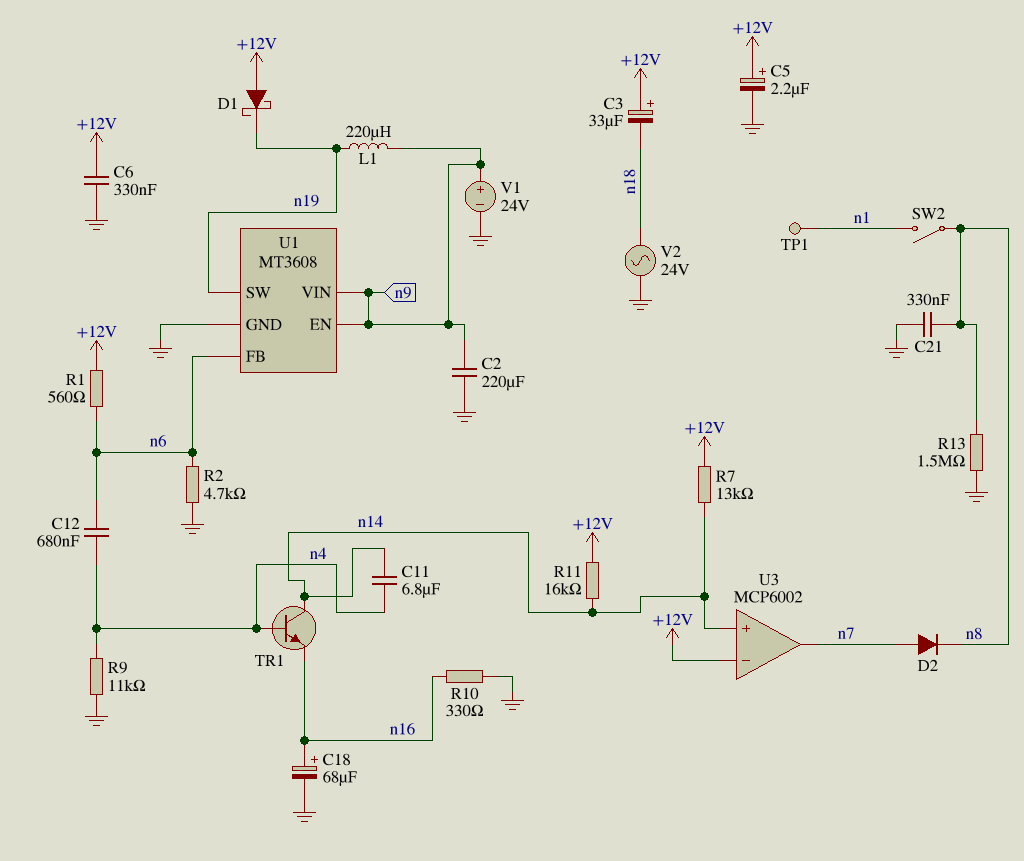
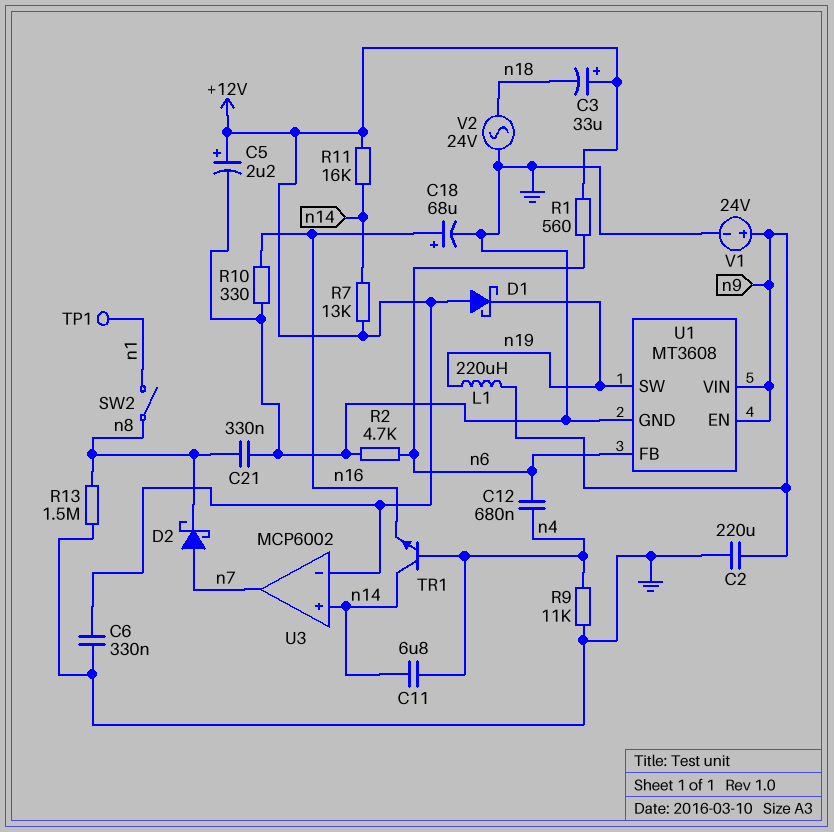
D2: diode (A n7, K n8) -> schottky (A n7, K n8)

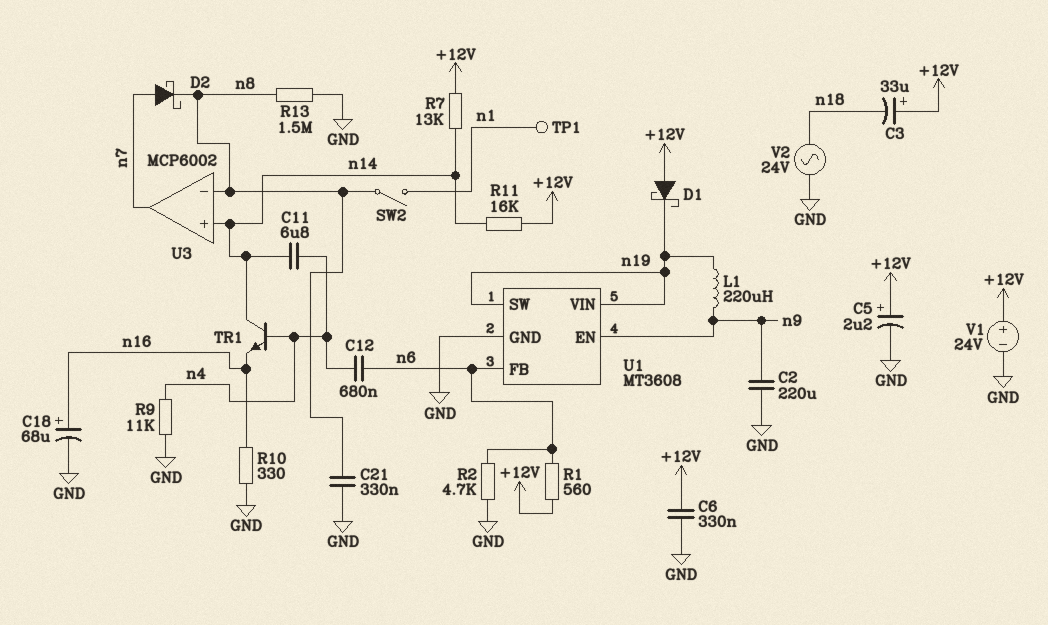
U1 pin VIN: n9 -> n19
U3 pin in-: +12V -> n8
V1: 24V (plus n9, minus GND) -> 24V (plus +12V, minus GND)

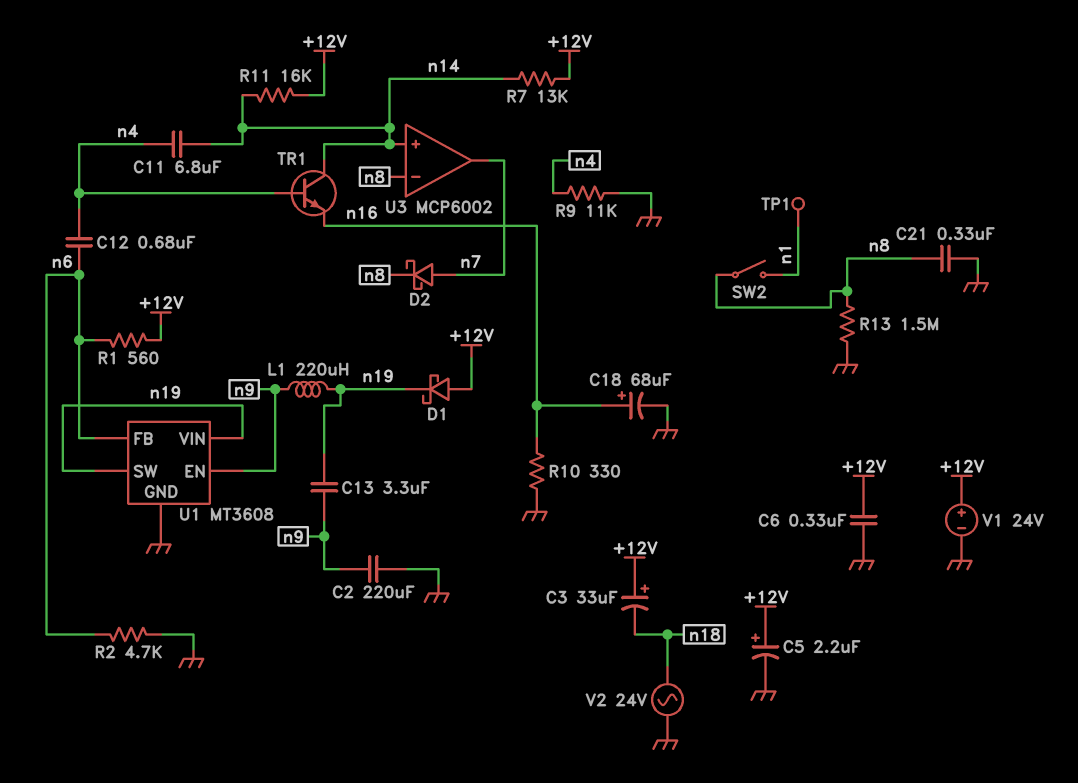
C13: none -> 3.3uF (n9, n19)

